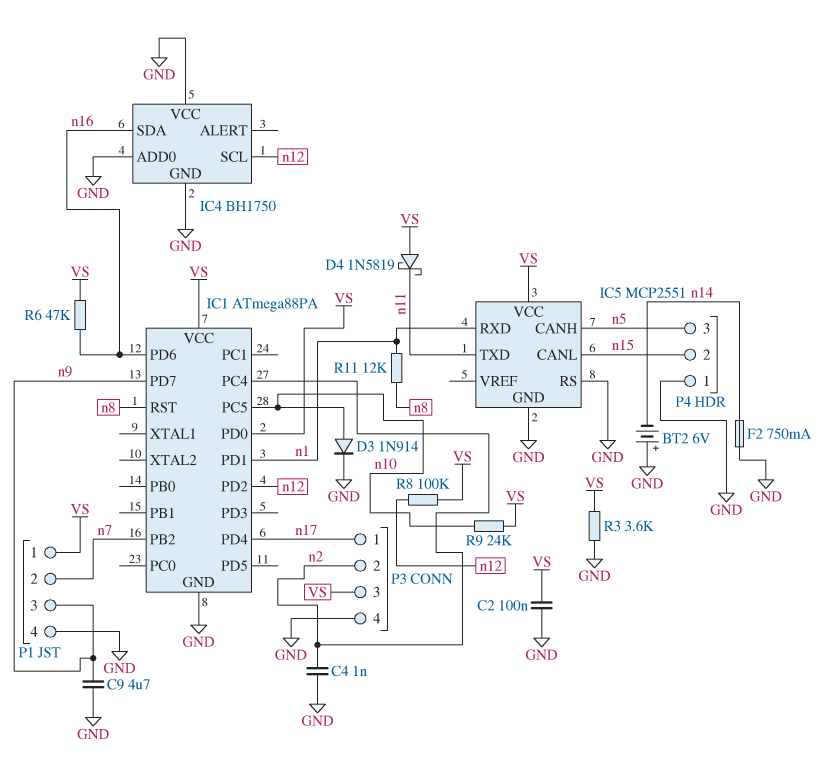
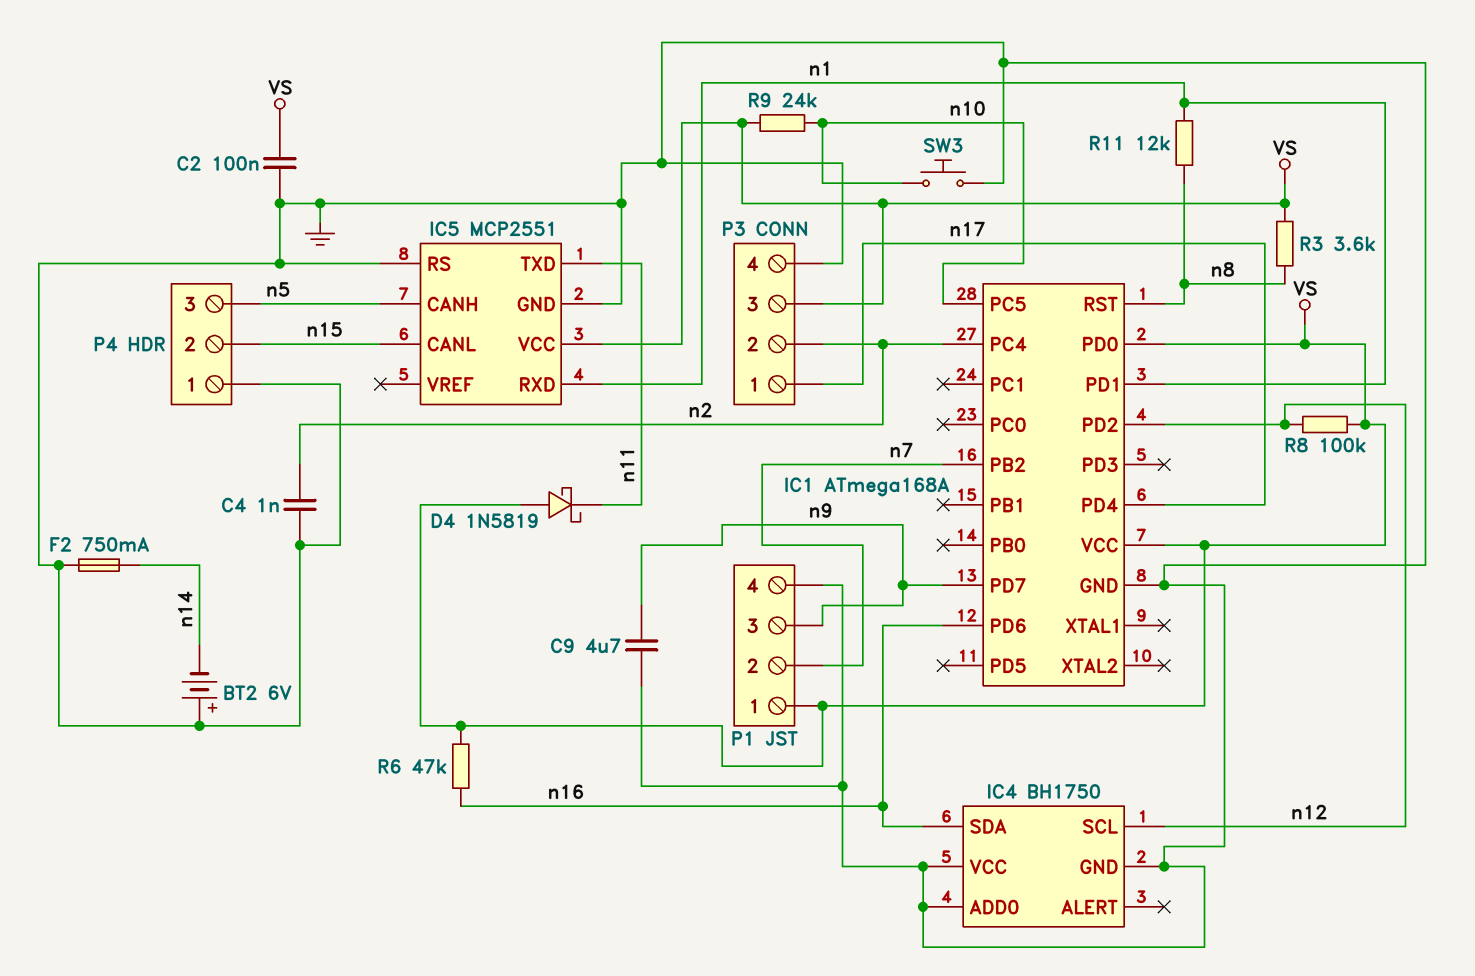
D3: diode 1N914 (A n10, K GND) -> none
IC1: ATmega88PA -> ATmega168A
R3: 3.6k (GND, VS) -> 3.6k (VS, n8)
SW3: none -> button (GND, n10)

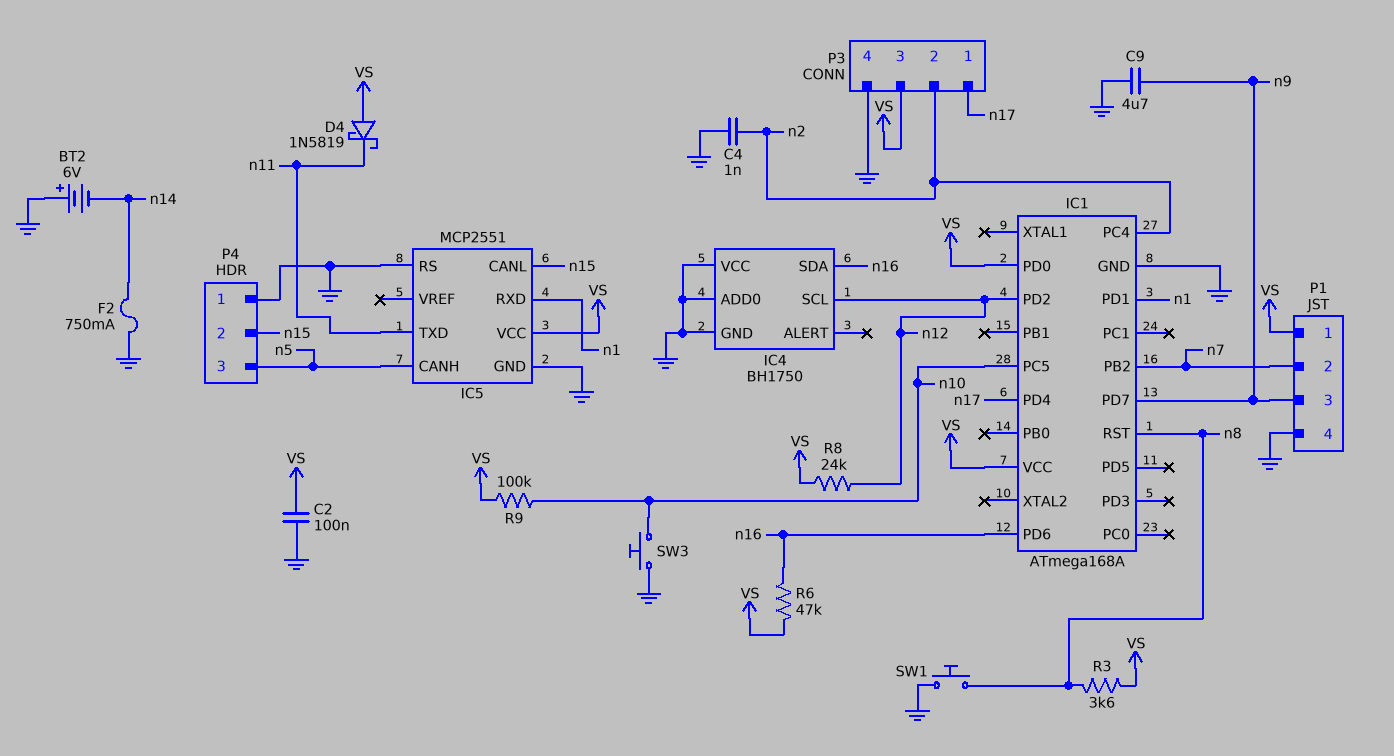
R8: 100k (VS, n12) -> 24k (VS, n12)
R9: 24k (VS, n10) -> 100k (VS, n10)
R11: 12k (n1, n8) -> none
SW1: none -> button (GND, n8)

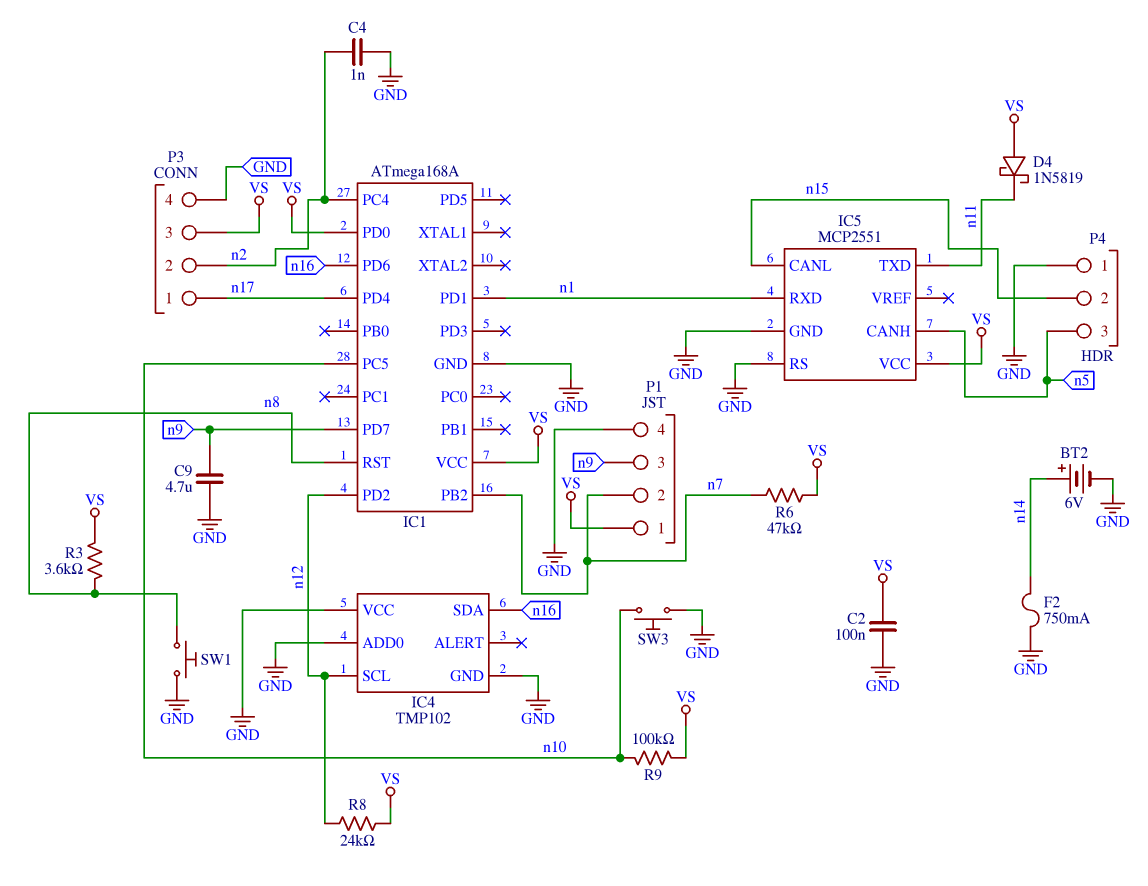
BT2: 6V (plus GND, minus n14) -> 6V (plus n14, minus GND)
IC4: BH1750 -> TMP102
R6: 47k (VS, n16) -> 47k (VS, n7)

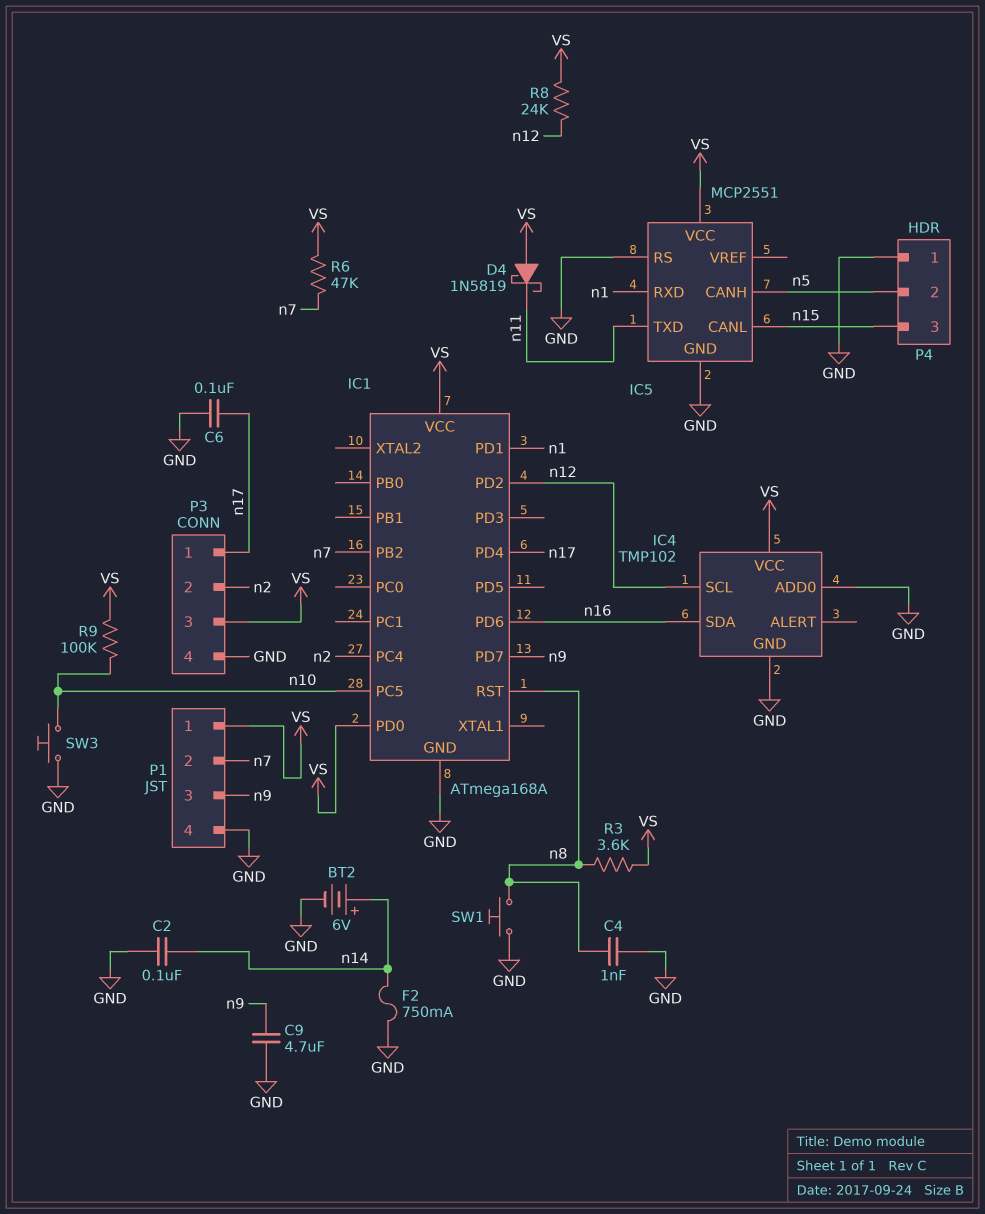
C2: 100nF (GND, VS) -> 100nF (GND, n14)
C4: 1nF (GND, n2) -> 1nF (GND, n8)
C6: none -> 100nF (GND, n17)
IC4 pin VCC: GND -> VS
P4 pin 2: n15 -> n5
P4 pin 3: n5 -> n15

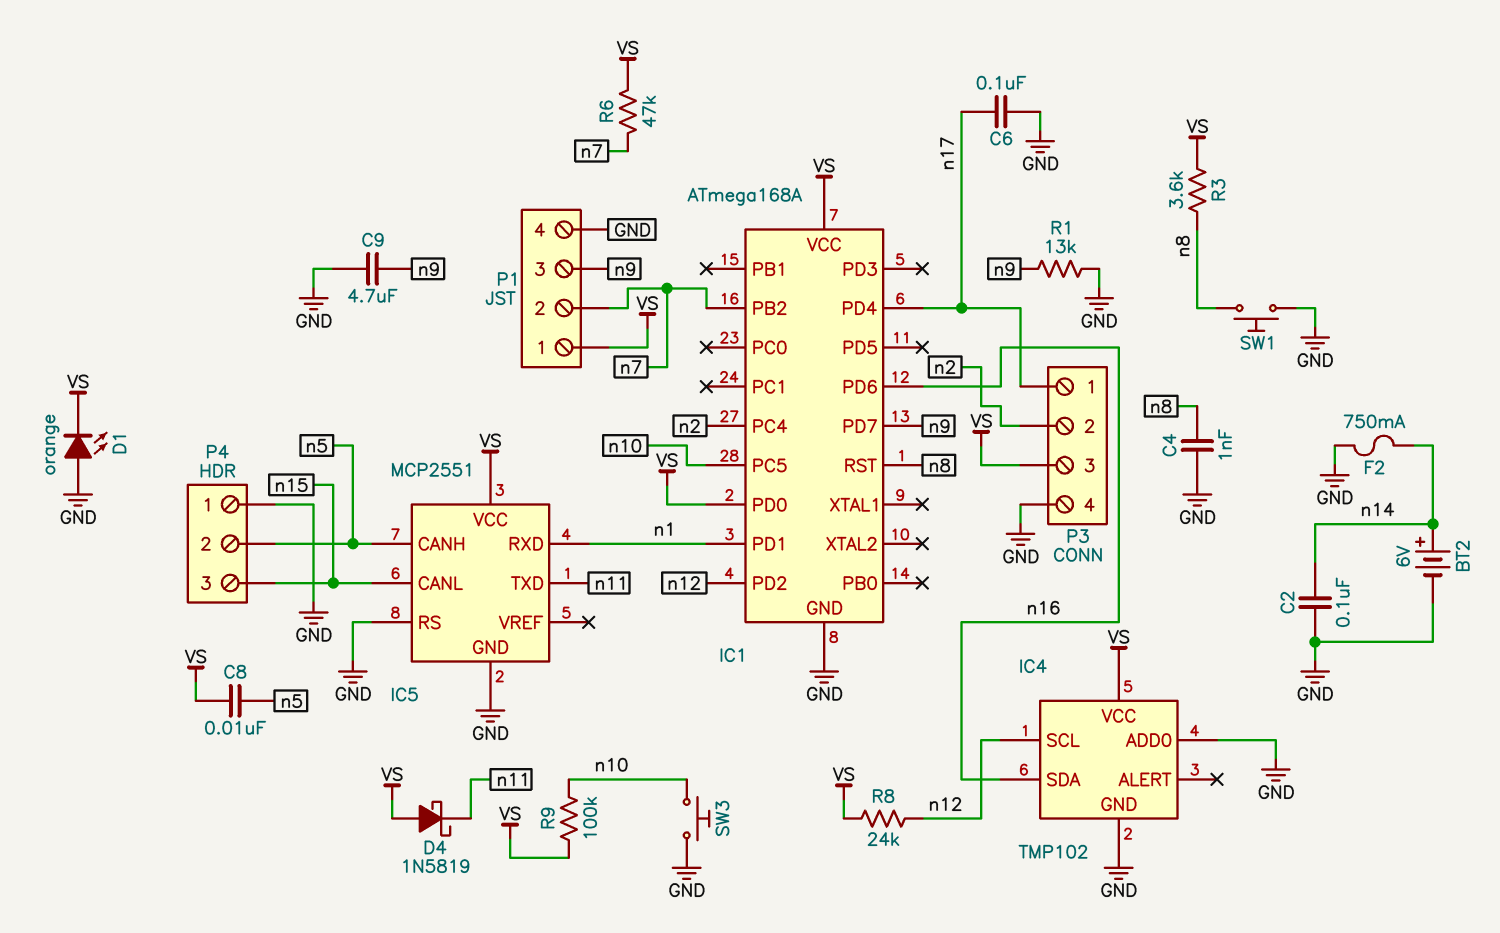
C8: none -> 10nF (VS, n5)
D1: none -> LED orange (A GND, K VS)
R1: none -> 13k (GND, n9)

